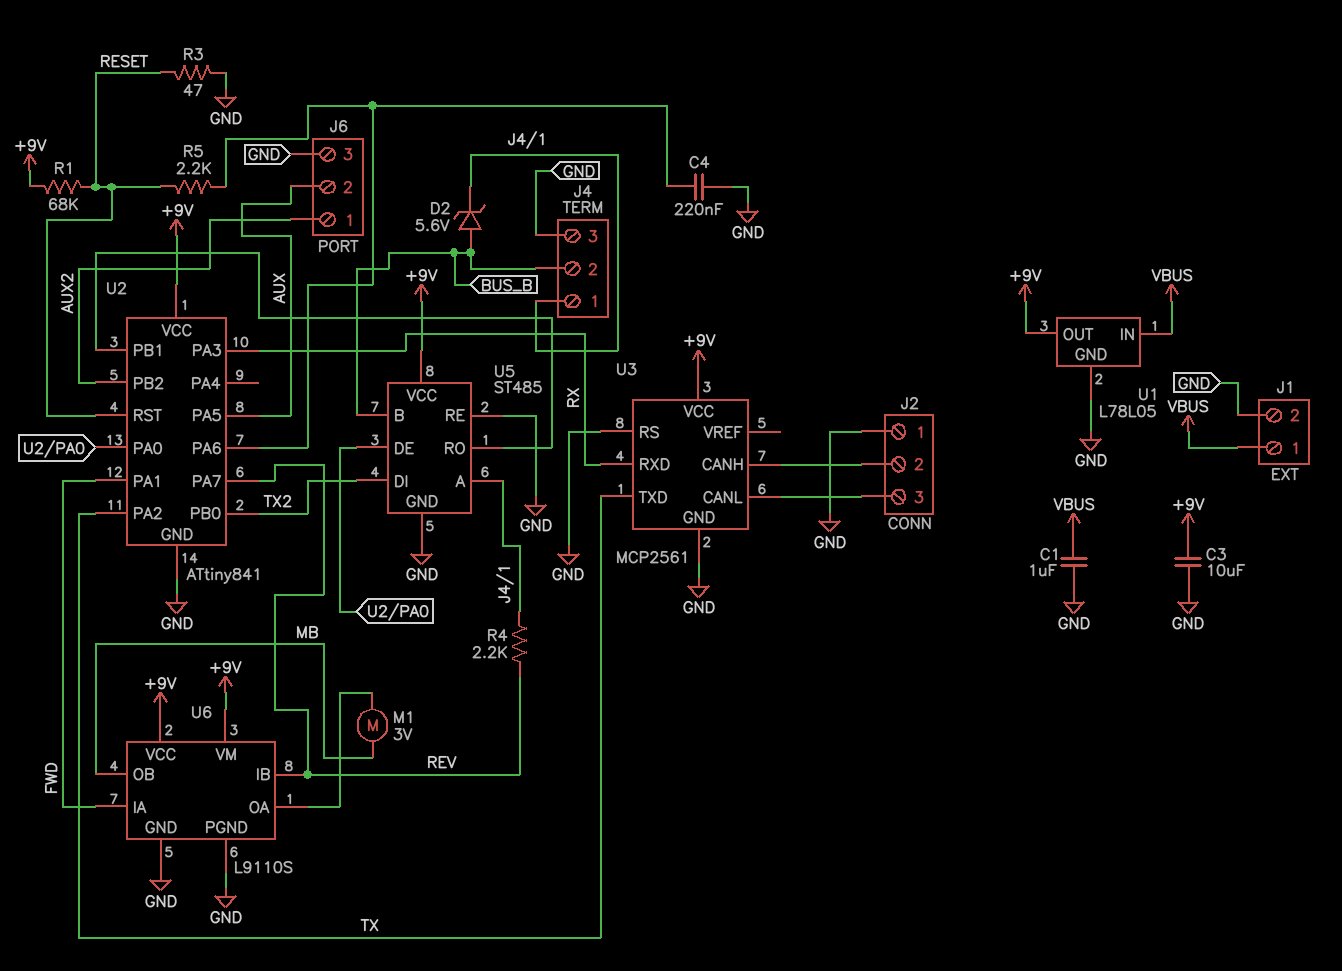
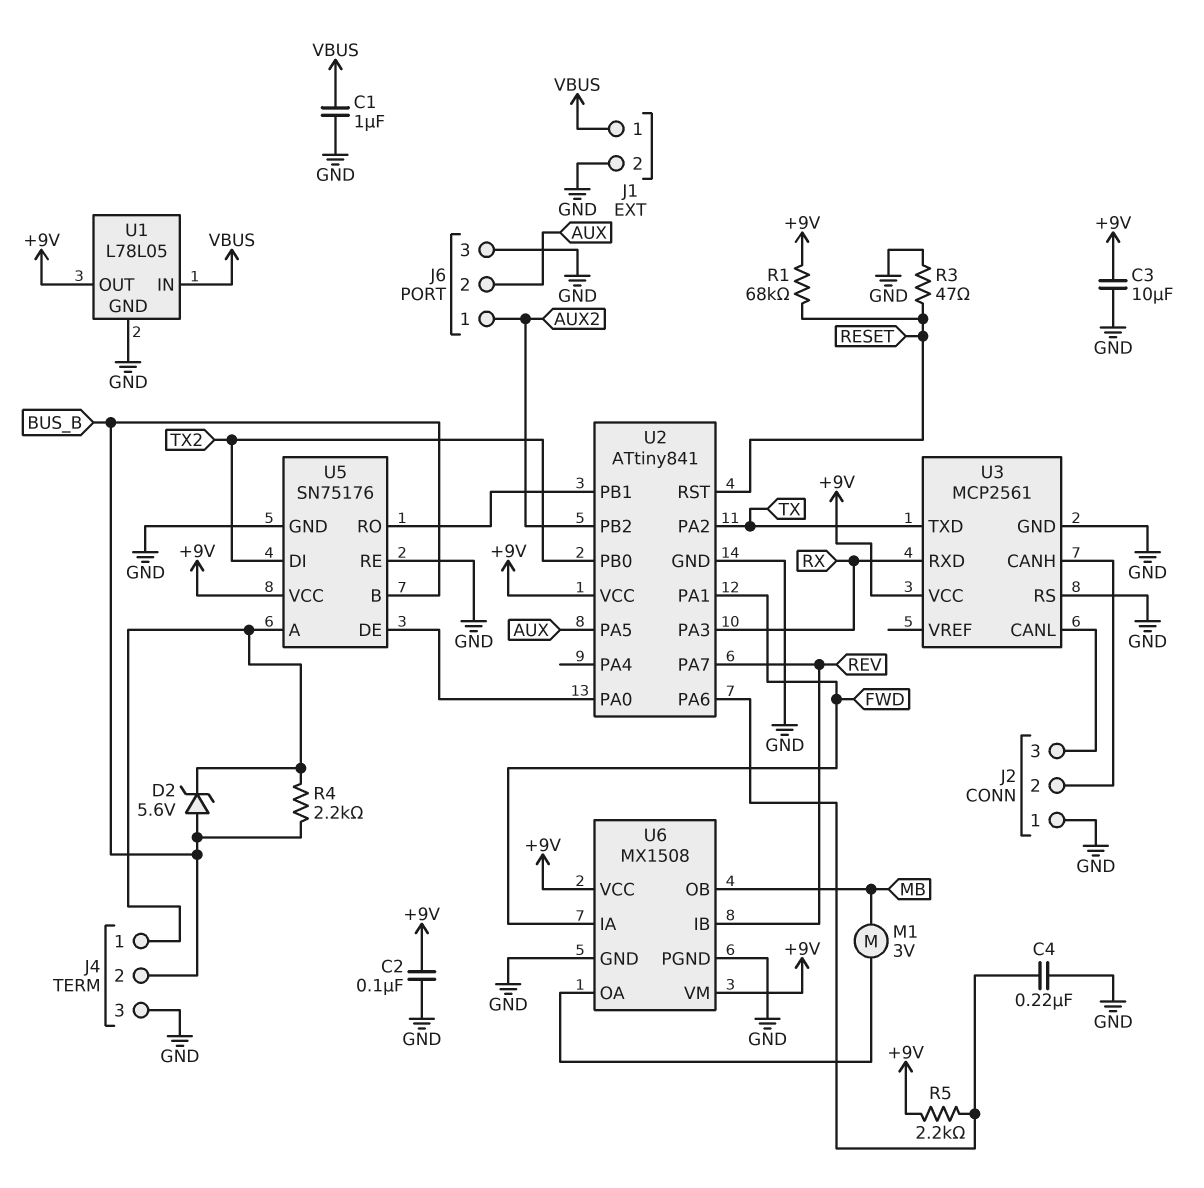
C2: none -> 100nF (+9V, GND)
R4: 2.2k (J4/1, REV) -> 2.2k (BUS_B, J4/1)
R5: 2.2k (RESET, U2/PA6) -> 2.2k (+9V, U2/PA6)
U5: ST485 -> SN75176
U6: L9110S -> MX1508

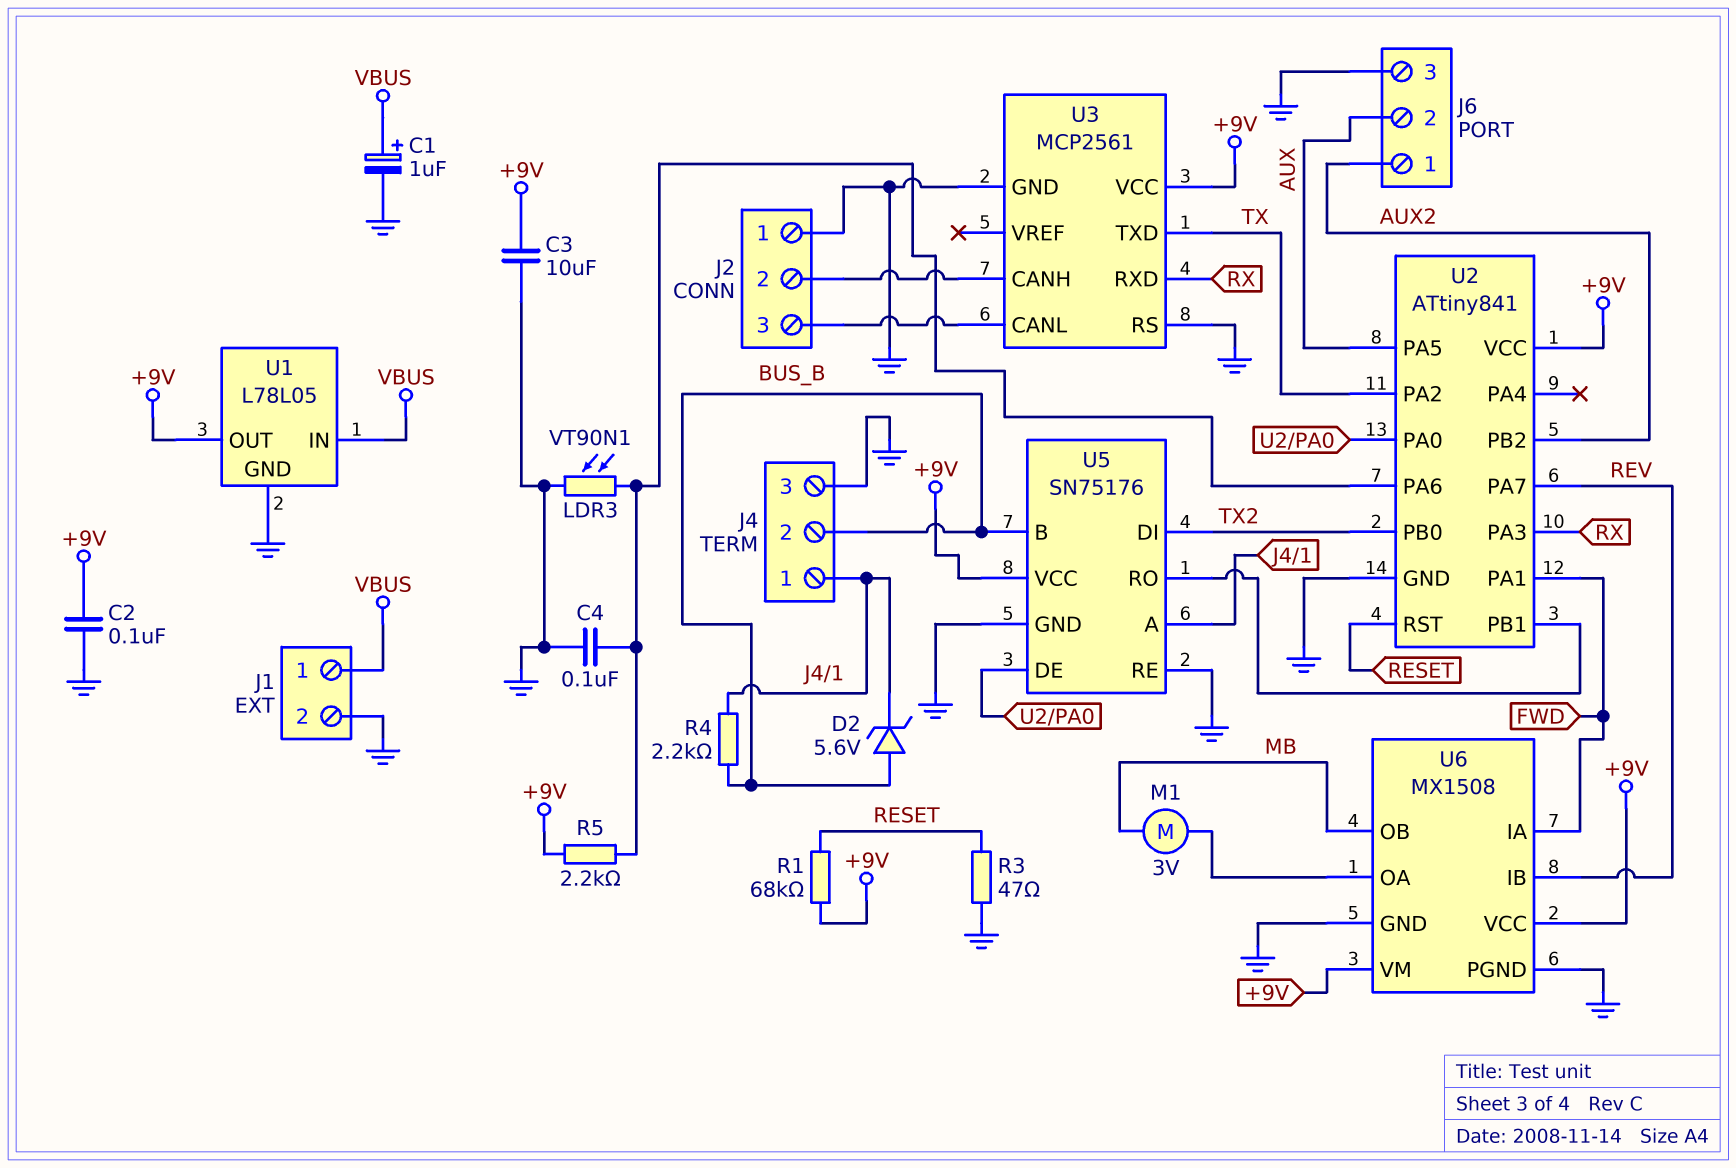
C1: 1uF (GND, VBUS) -> 1uF (plus VBUS, minus GND)
C4: 220nF (GND, U2/PA6) -> 100nF (GND, U2/PA6)
LDR3: none -> VT90N1 (GND, U2/PA6)

